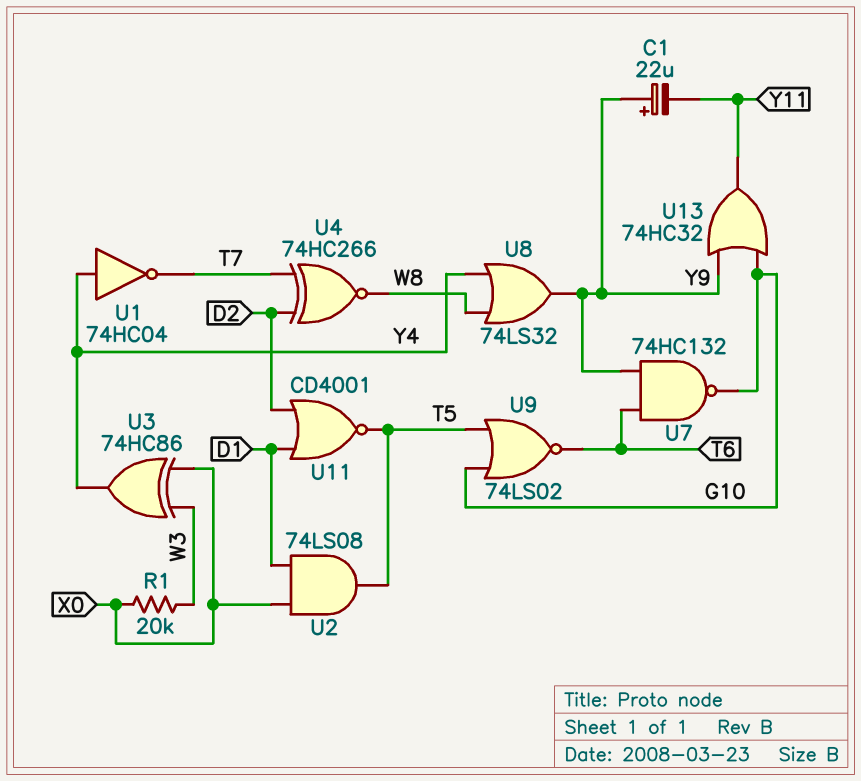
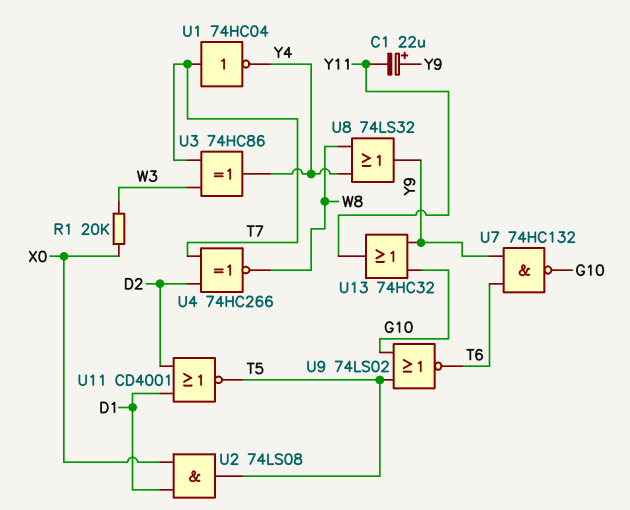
U1: NOT 74HC04 (in Y4, out T7) -> NOT 74HC04 (in T7, out Y4)
U3: XOR 74HC86 (in W3, in X0, out Y4) -> XOR 74HC86 (in T7, in W3, out Y4)

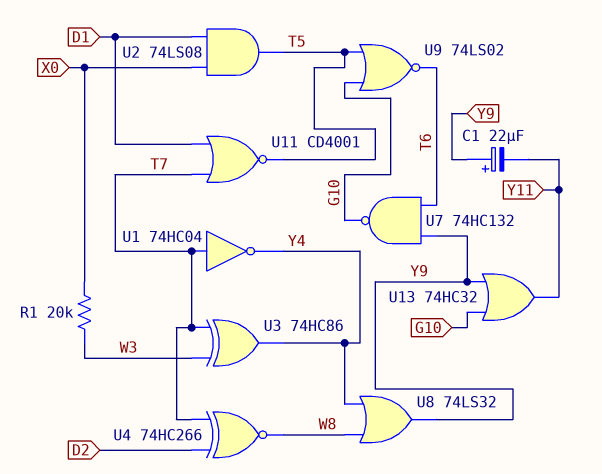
U11: NOR CD4001 (in D1, in D2, out T5) -> NOR CD4001 (in D1, in T7, out T5)

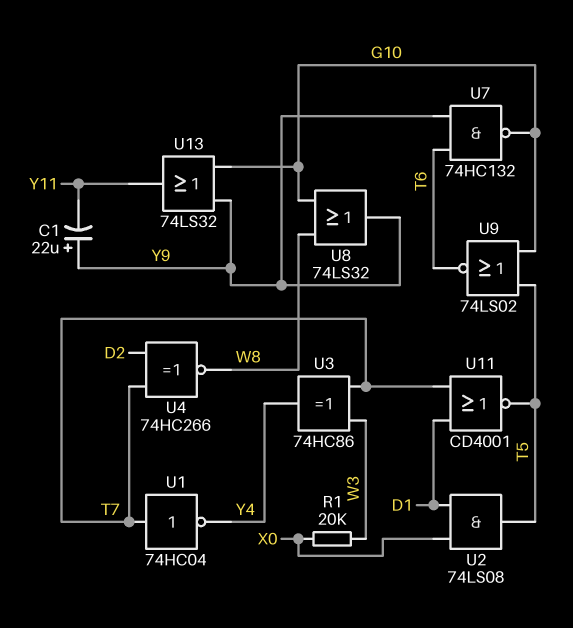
U8: OR 74LS32 (in W8, in Y4, out Y9) -> OR 74LS32 (in G10, in W8, out Y9)
U13: OR 74HC32 (in G10, in Y9, out Y11) -> OR 74LS32 (in G10, in Y9, out Y11)

